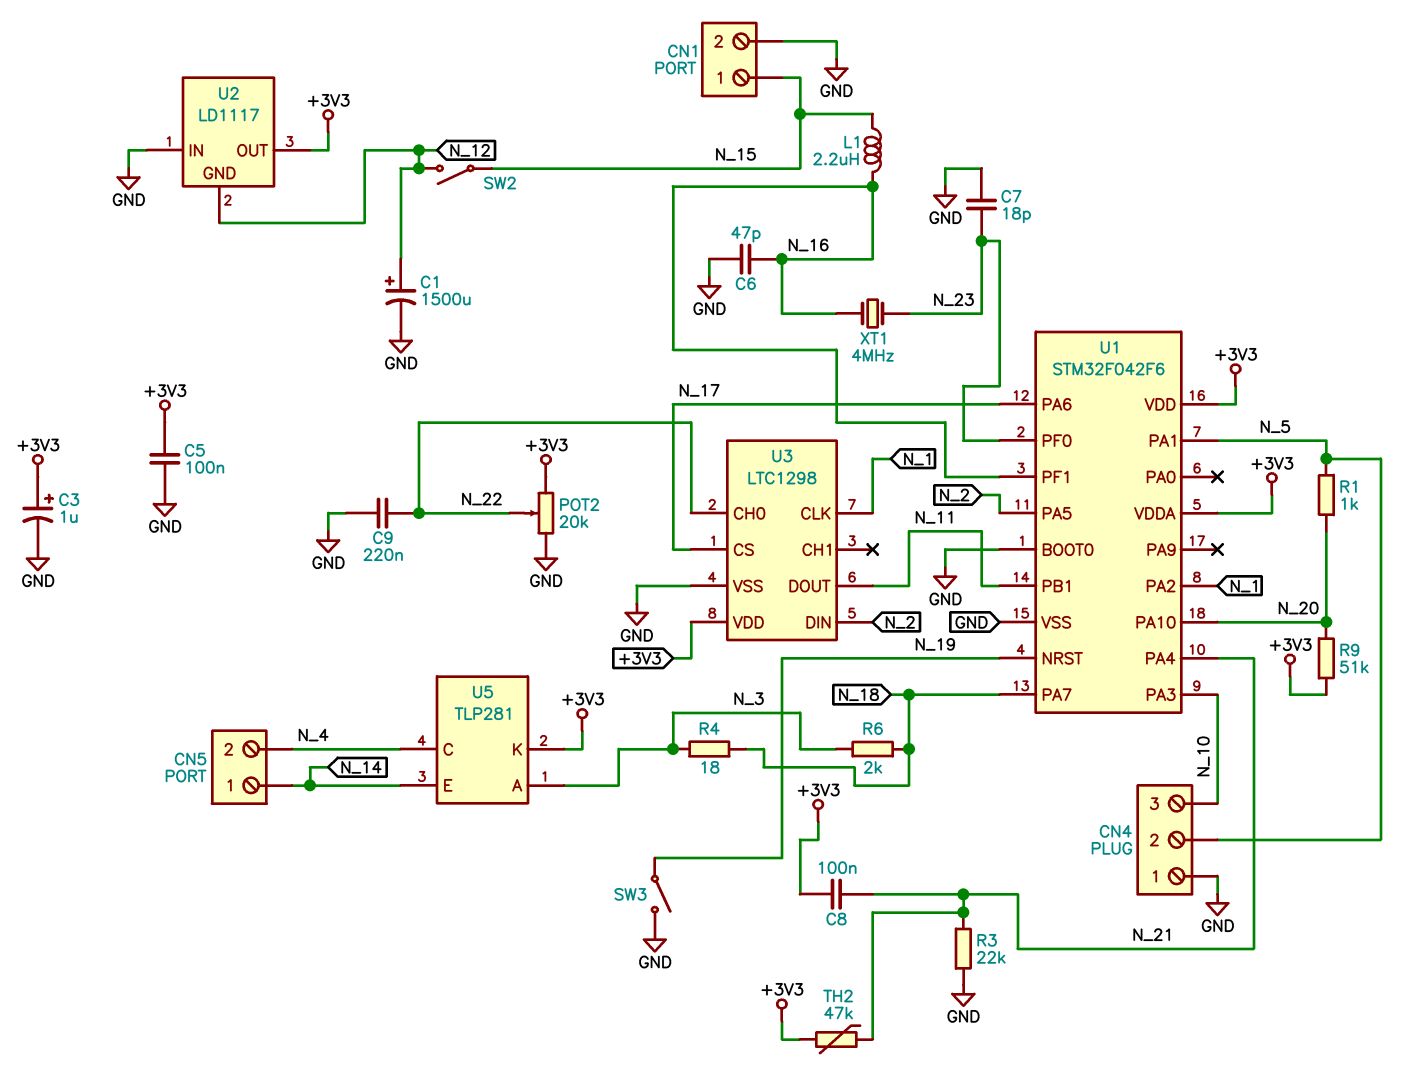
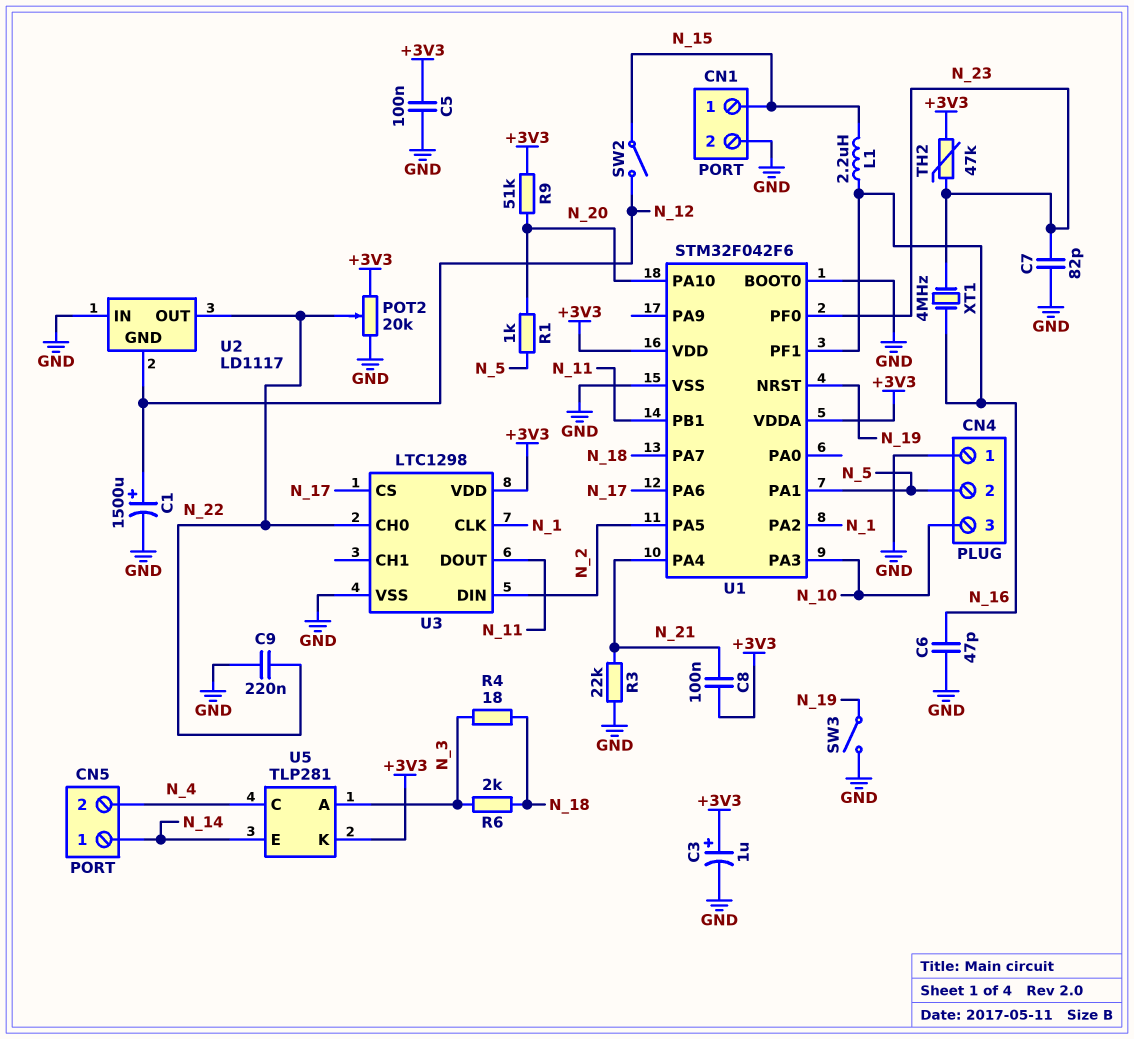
C7: 18pF (GND, N_23) -> 82pF (GND, N_23)
TH2: 47k (+3V3, N_21) -> 47k (+3V3, N_23)
U2 pin OUT: +3V3 -> N_22

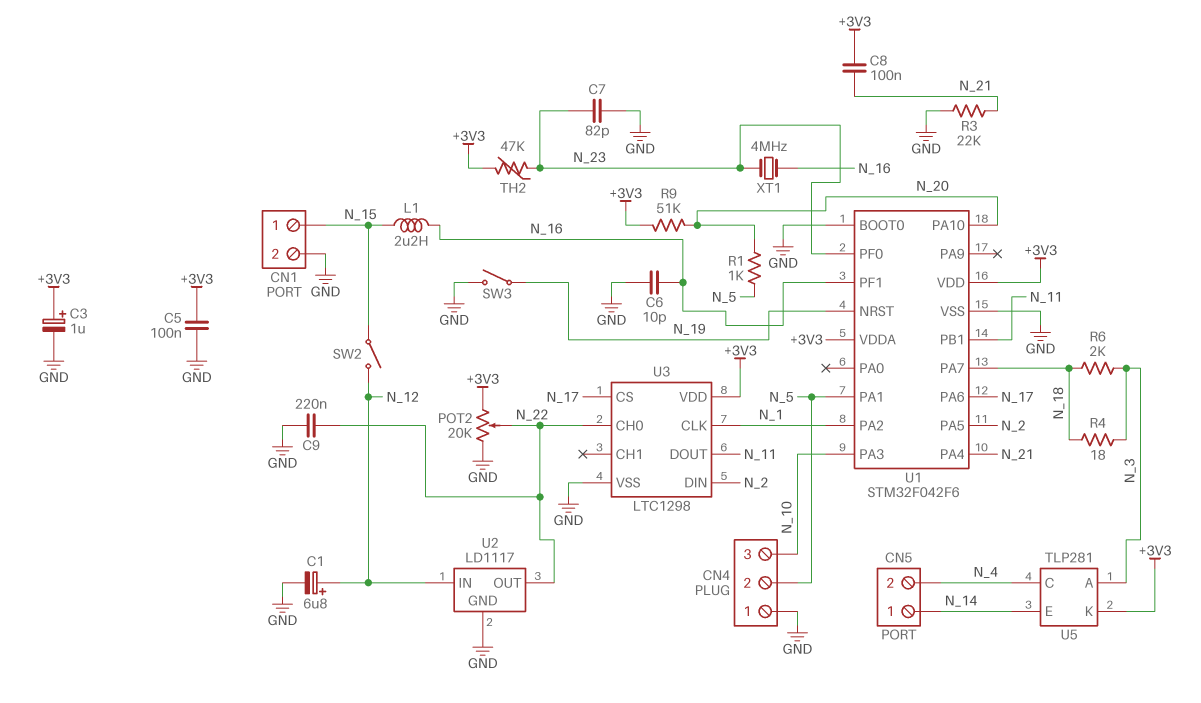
C1: 1500uF (plus N_12, minus GND) -> 6.8uF (plus N_12, minus GND)
C6: 47pF (GND, N_16) -> 10pF (GND, N_16)
U2 pin GND: N_12 -> GND
U2 pin IN: GND -> N_12

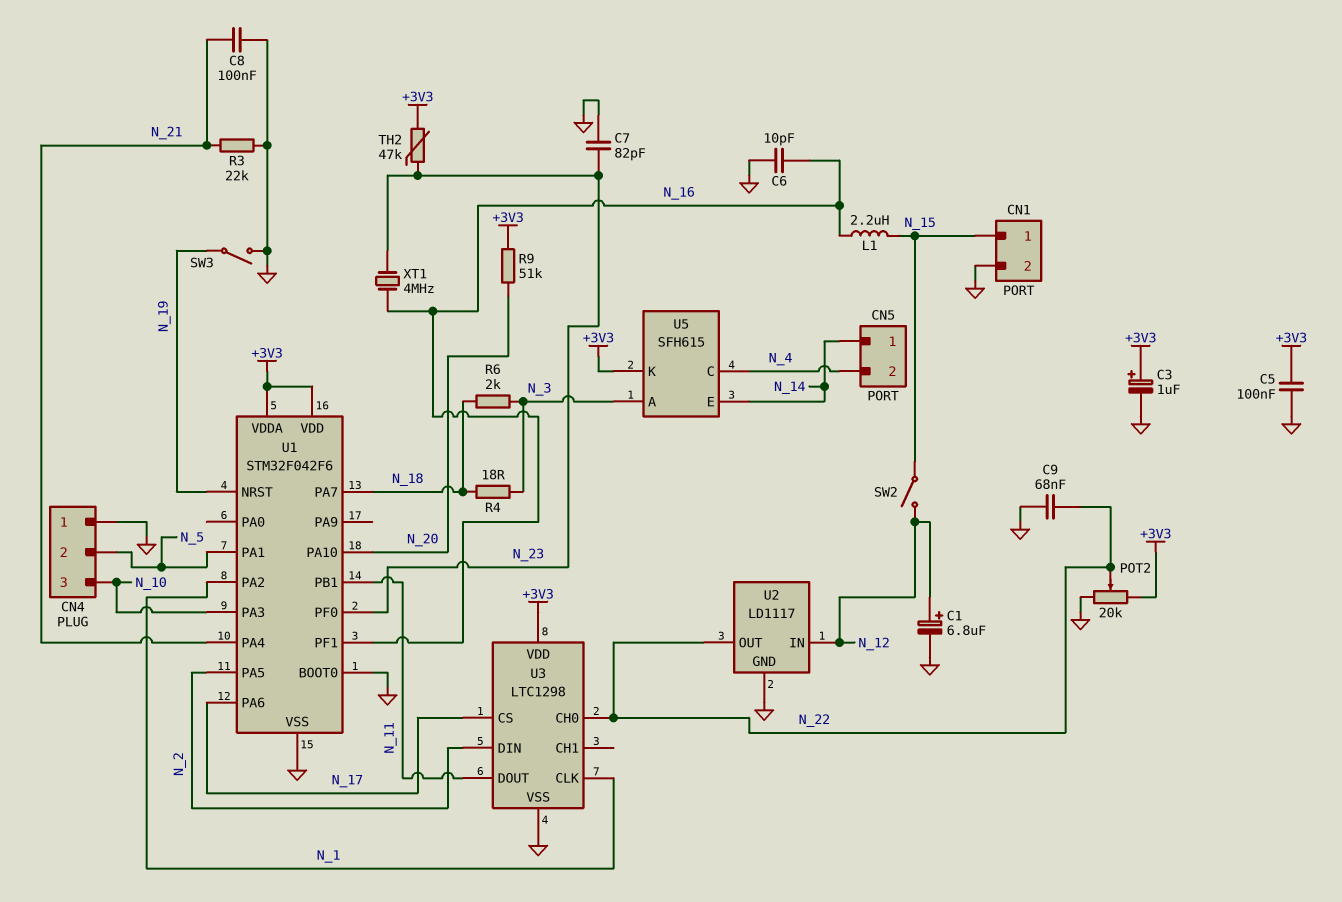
C8: 100nF (+3V3, N_21) -> 100nF (GND, N_21)
C9: 220nF (GND, N_22) -> 68nF (GND, N_22)
R1: 1k (N_5, N_20) -> none
U5: TLP281 -> SFH615

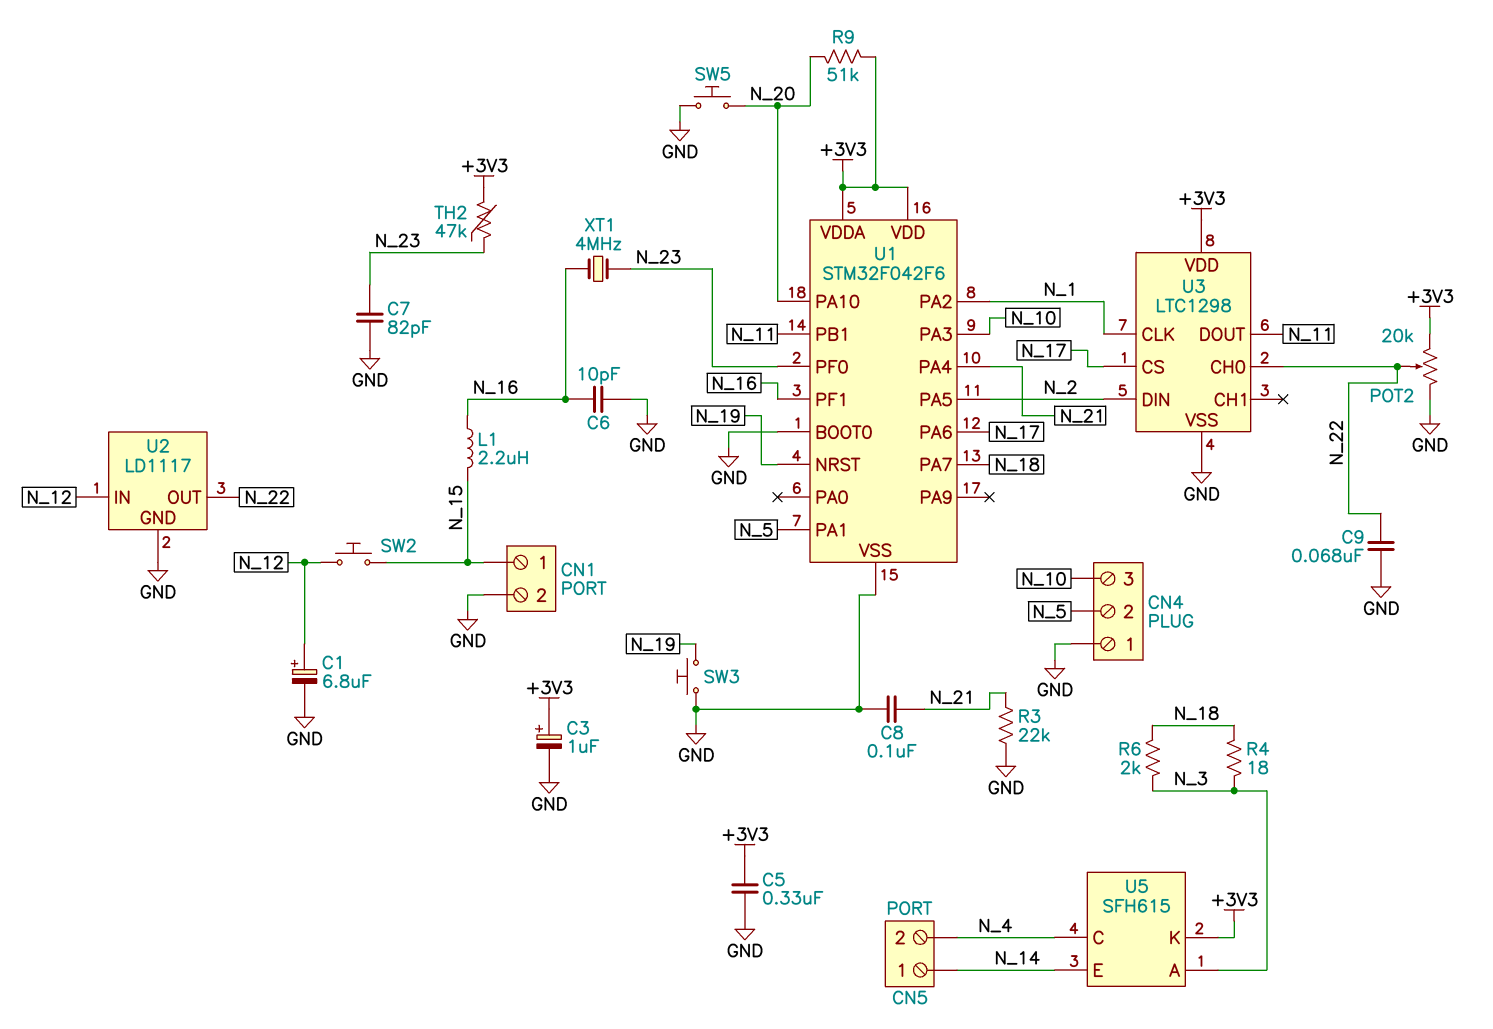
C5: 100nF (+3V3, GND) -> 330nF (+3V3, GND)
SW2: switch (N_12, N_15) -> button (N_12, N_15)
SW3: switch (GND, N_19) -> button (GND, N_19)
SW5: none -> button (GND, N_20)

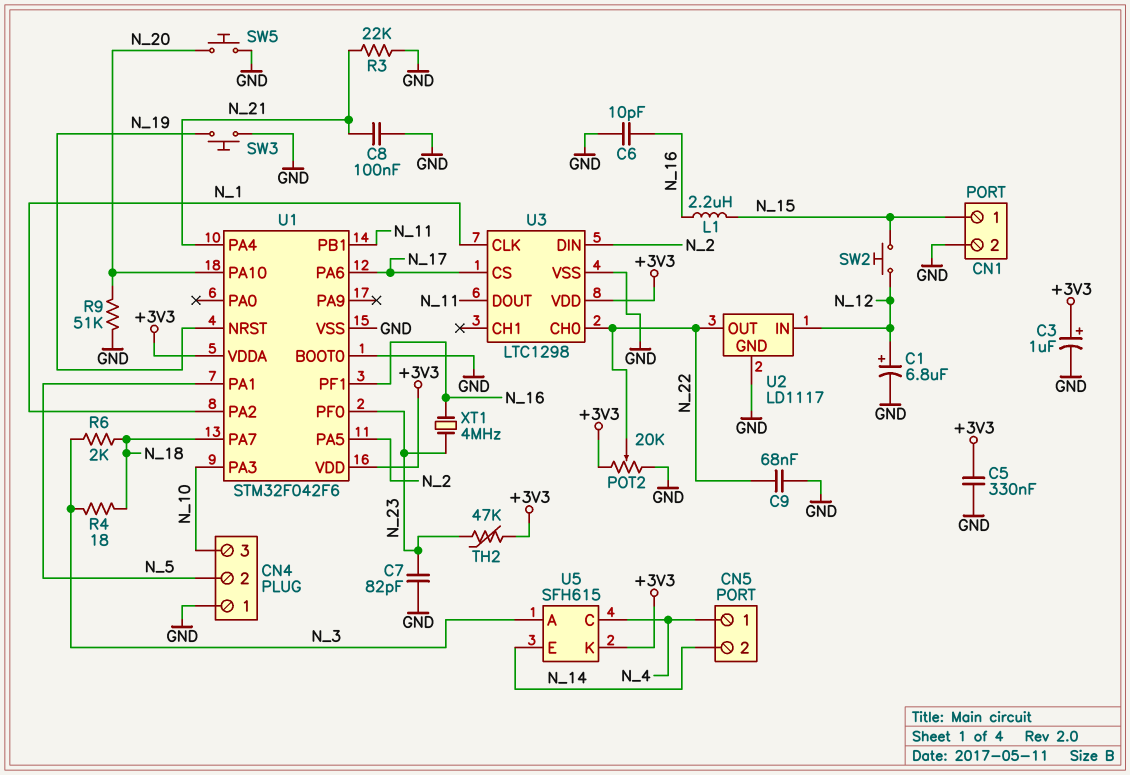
CN5 pin 1: N_14 -> N_4
CN5 pin 2: N_4 -> N_14
R9: 51k (+3V3, N_20) -> 51k (GND, N_20)

